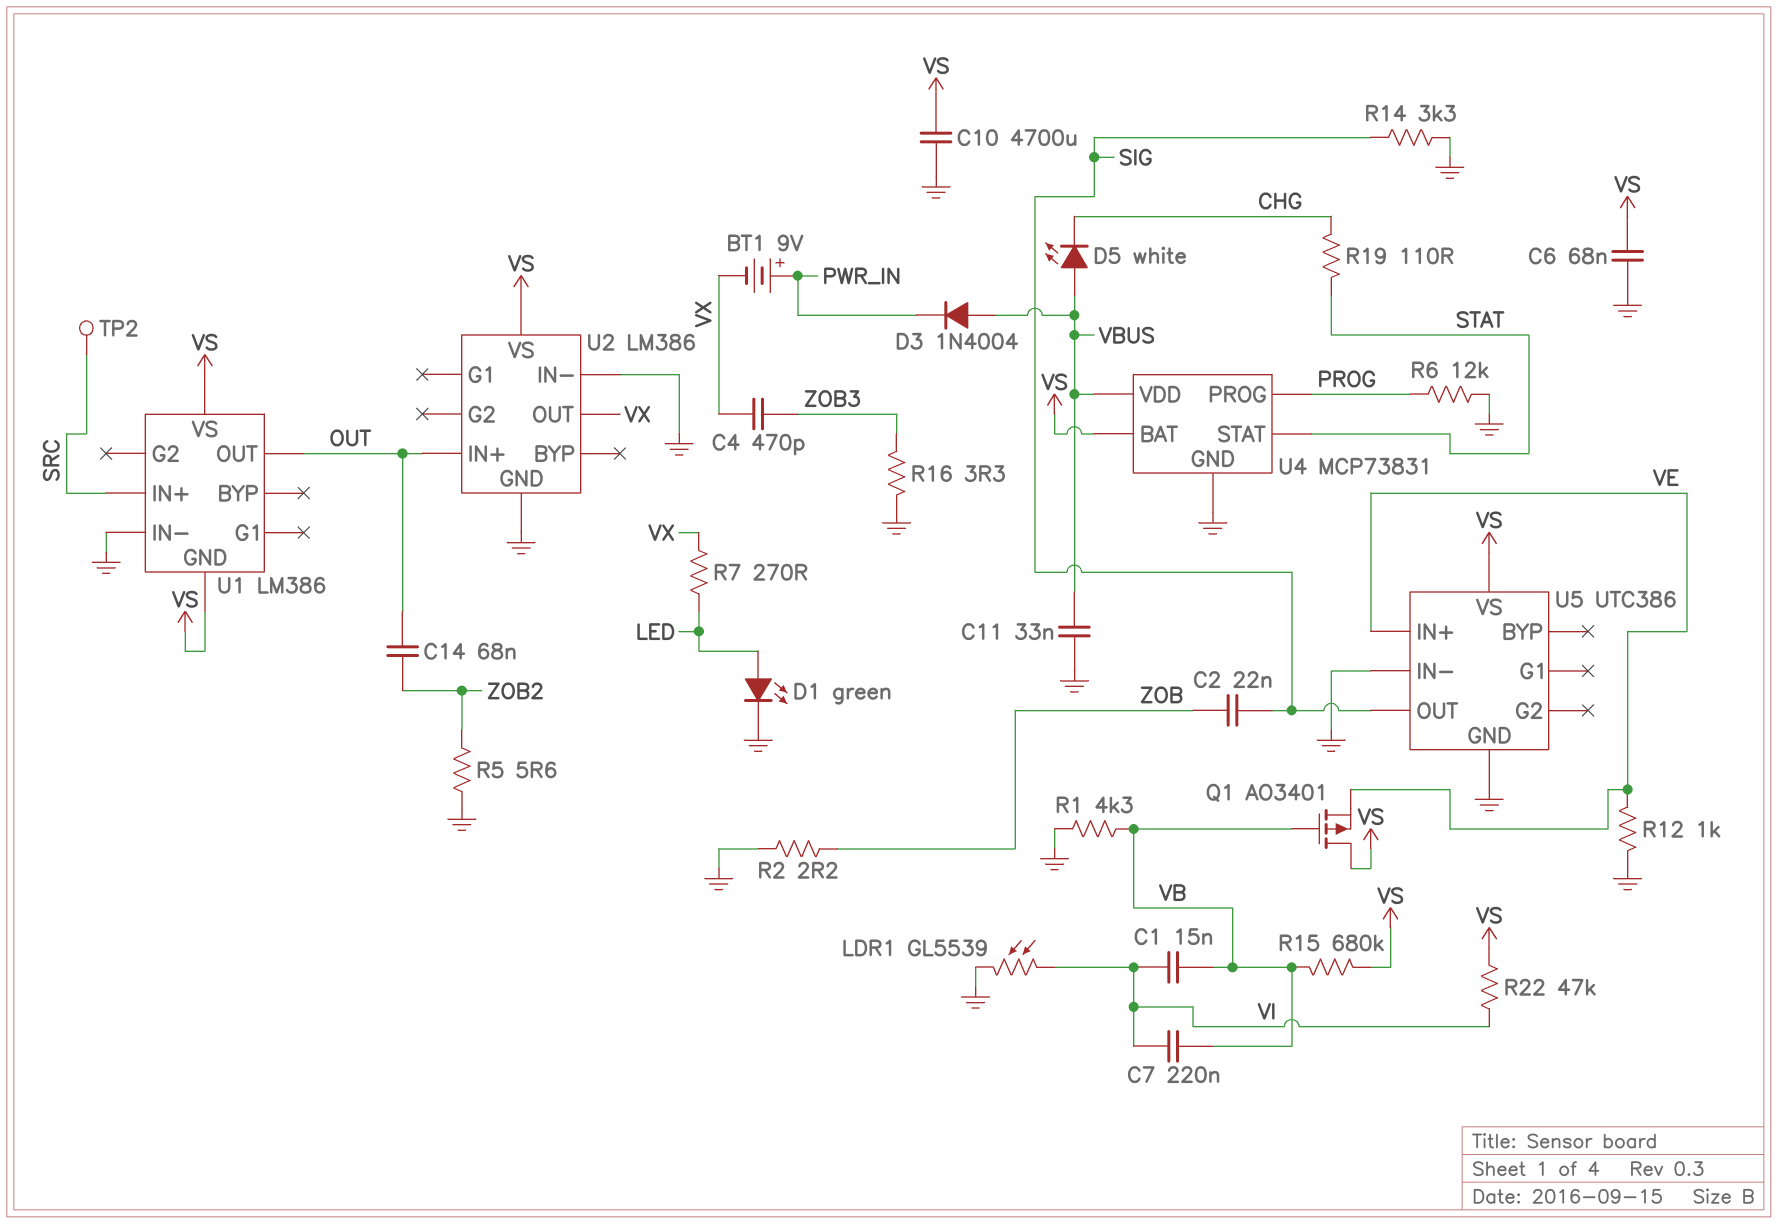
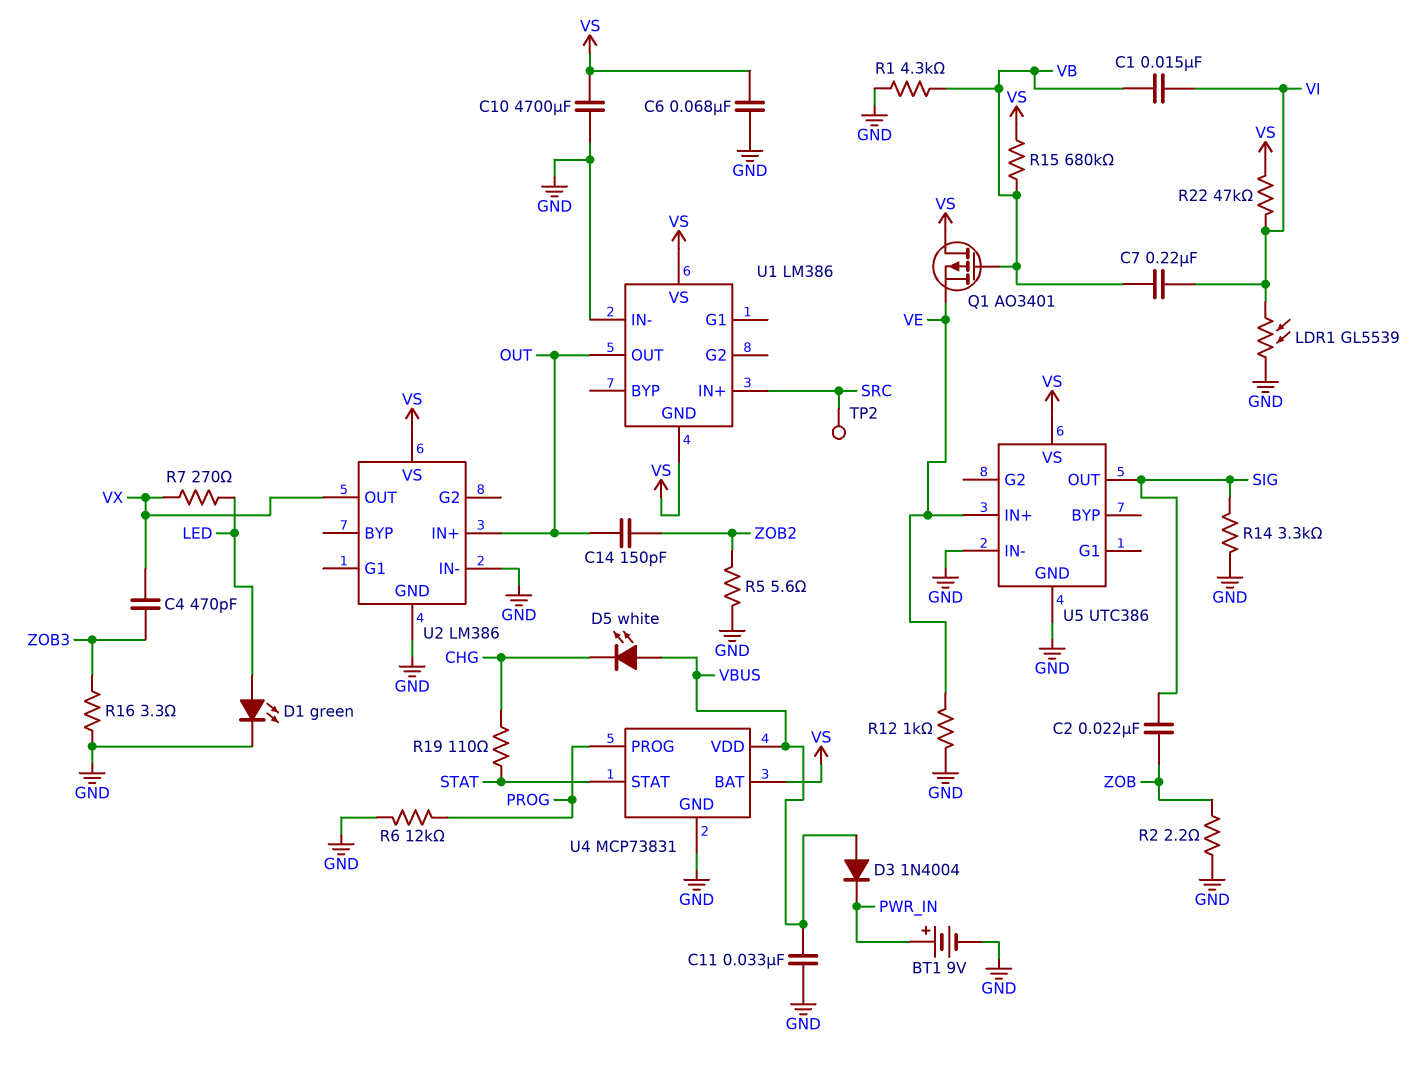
BT1: 9V (plus PWR_IN, minus VX) -> 9V (plus PWR_IN, minus GND)
C14: 68nF (OUT, ZOB2) -> 150pF (OUT, ZOB2)

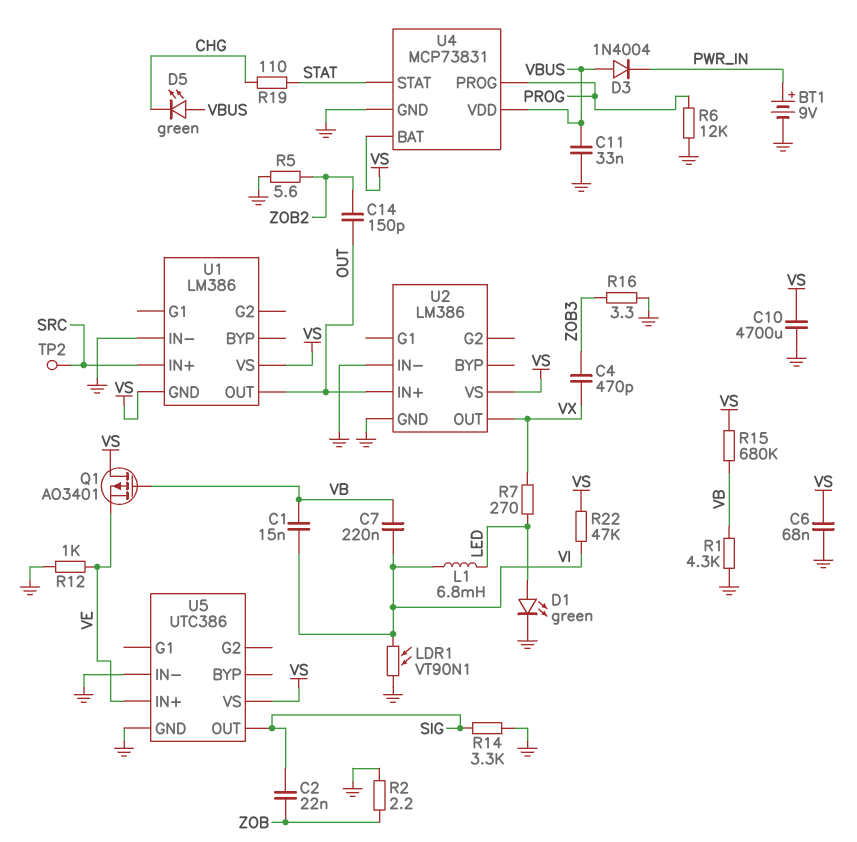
D5: LED white (A VBUS, K CHG) -> LED green (A VBUS, K CHG)
L1: none -> 6.8mH (LED, VI)
LDR1: GL5539 (GND, VI) -> VT90N1 (GND, VI)

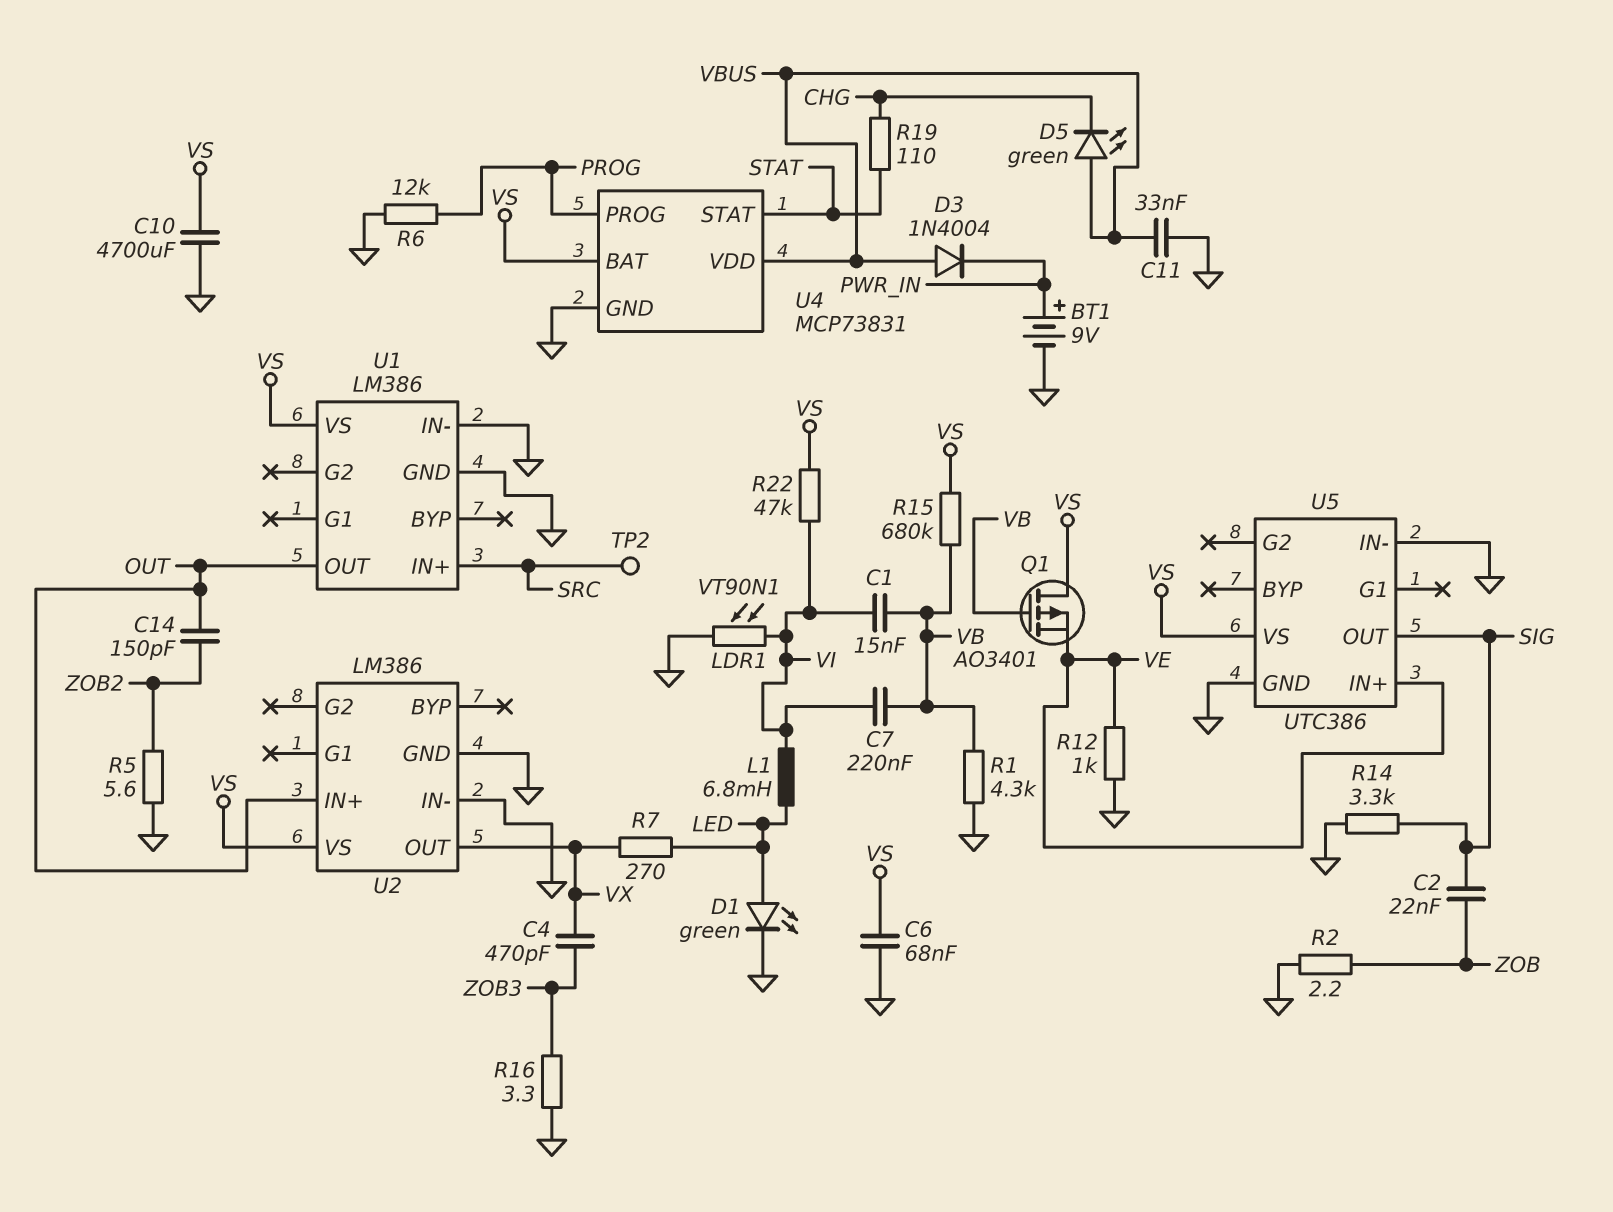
U1 pin GND: VS -> GND

